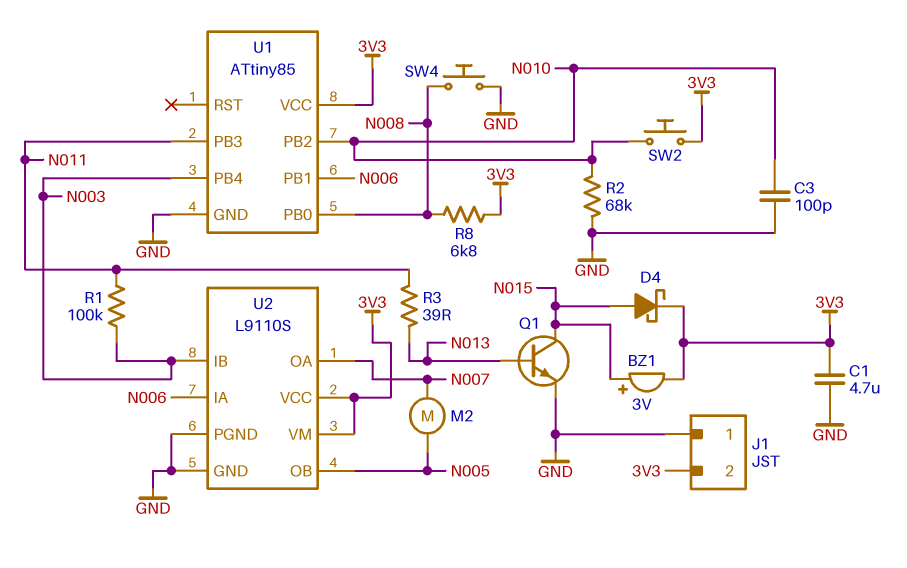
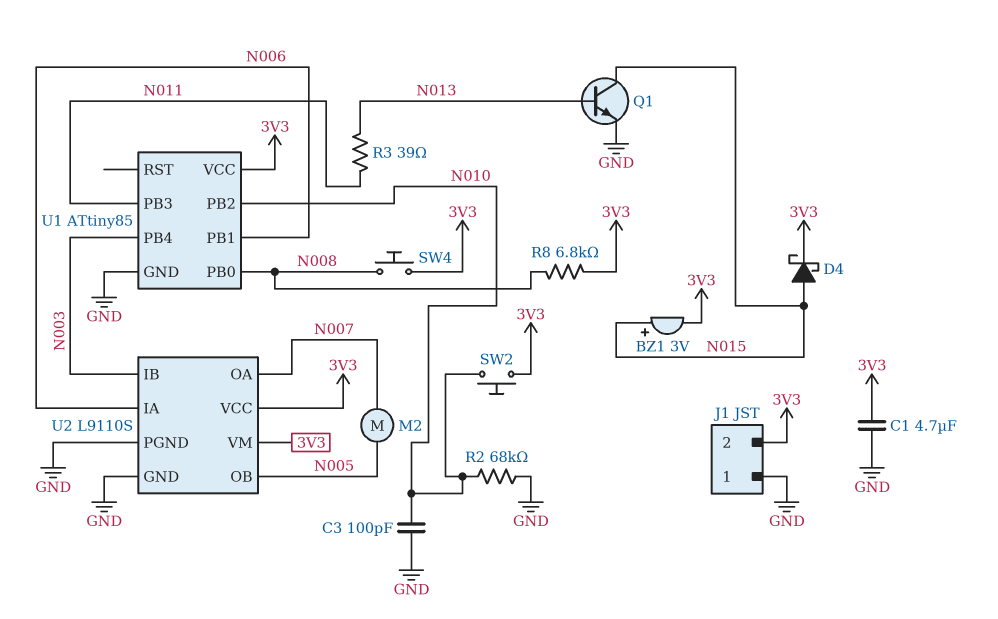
R1: 100k (N003, N011) -> none
SW4: button (GND, N008) -> button (3V3, N008)

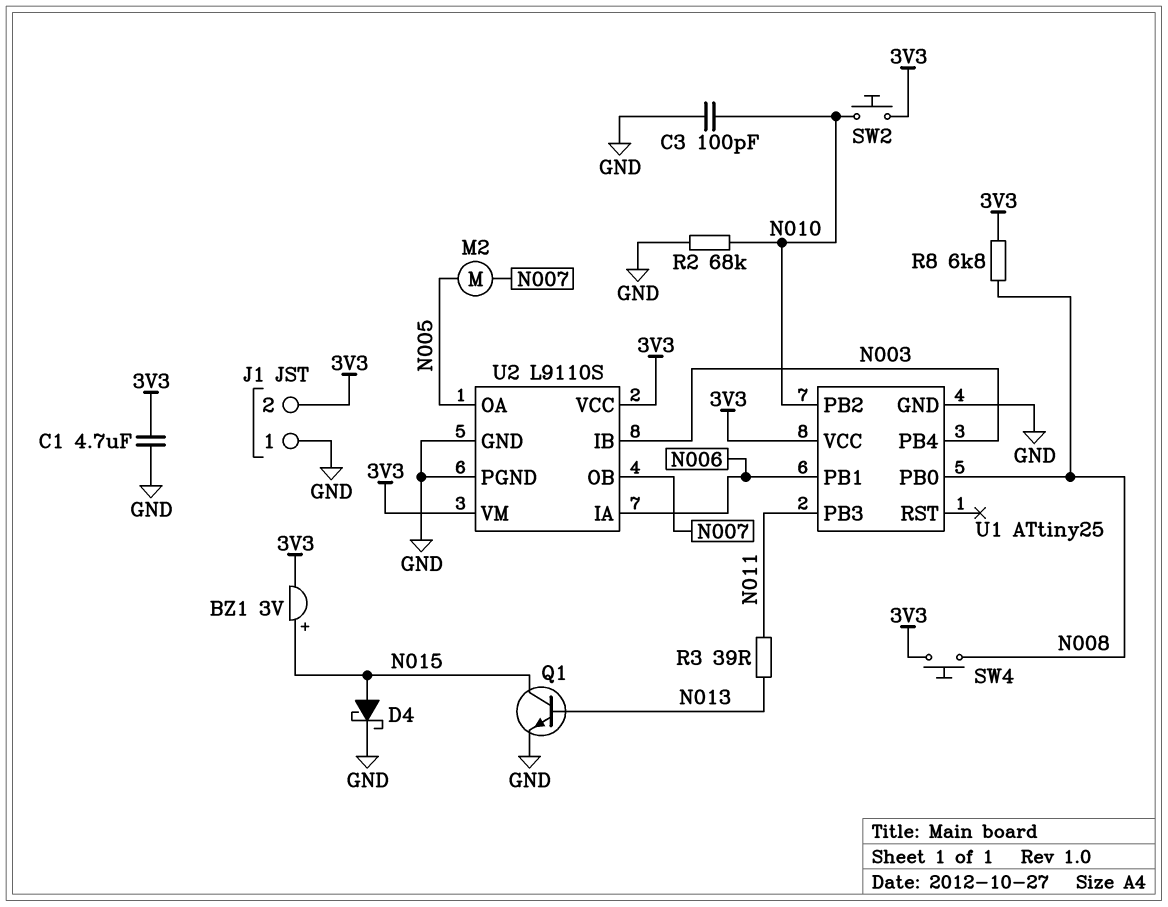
D4: schottky (A N015, K 3V3) -> schottky (A N015, K GND)
U1: ATtiny85 -> ATtiny25
U2 pin OA: N007 -> N005
U2 pin OB: N005 -> N007

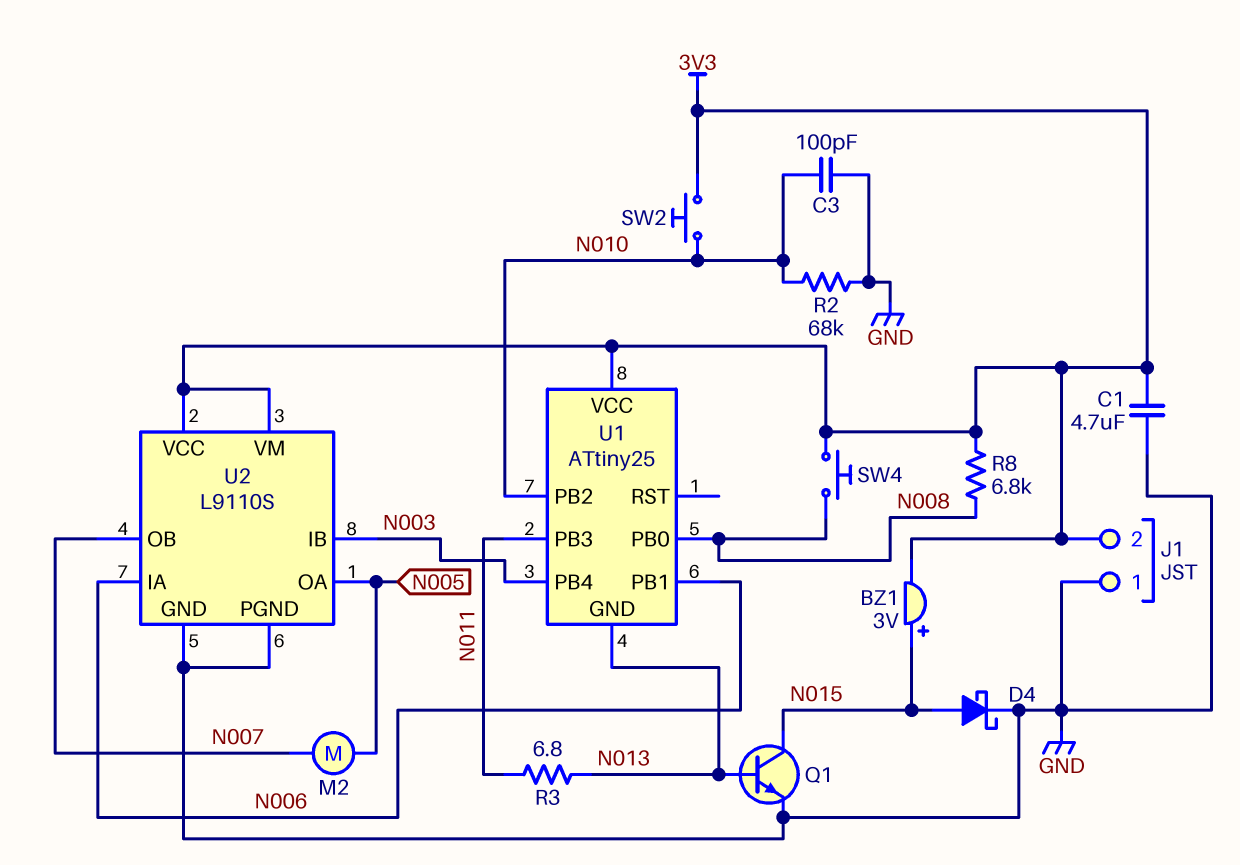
R3: 39 (N011, N013) -> 6.8 (N011, N013)
U1 pin GND: GND -> N013

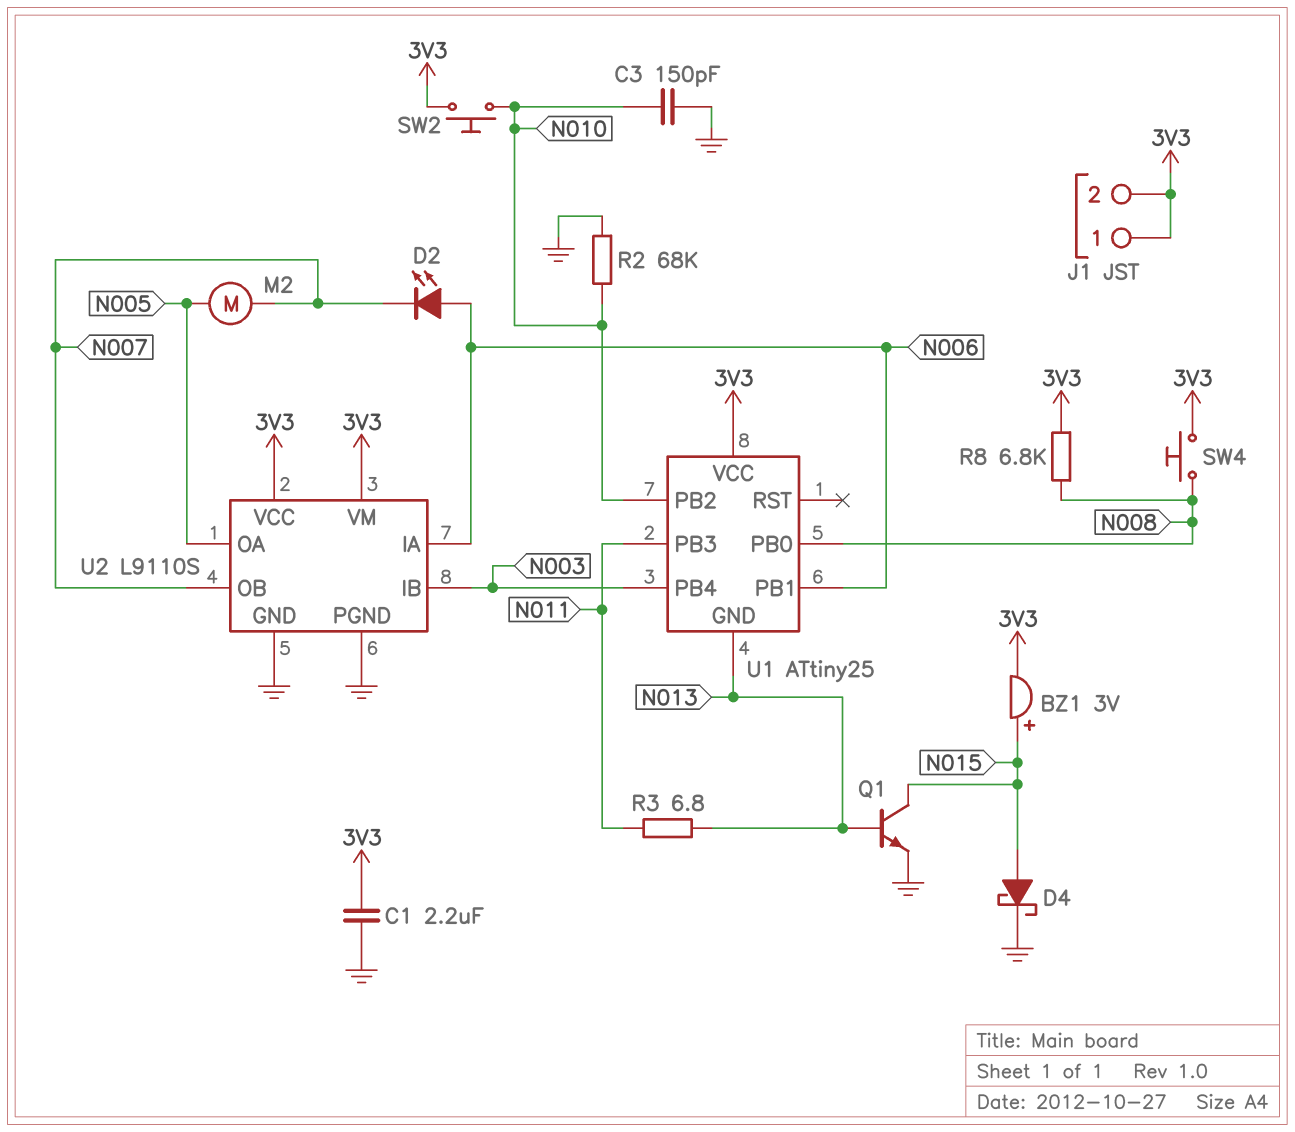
C1: 4.7uF (3V3, GND) -> 2.2uF (3V3, GND)
C3: 100pF (GND, N010) -> 150pF (GND, N010)
D2: none -> LED (A N006, K N007)
J1 pin 1: GND -> 3V3

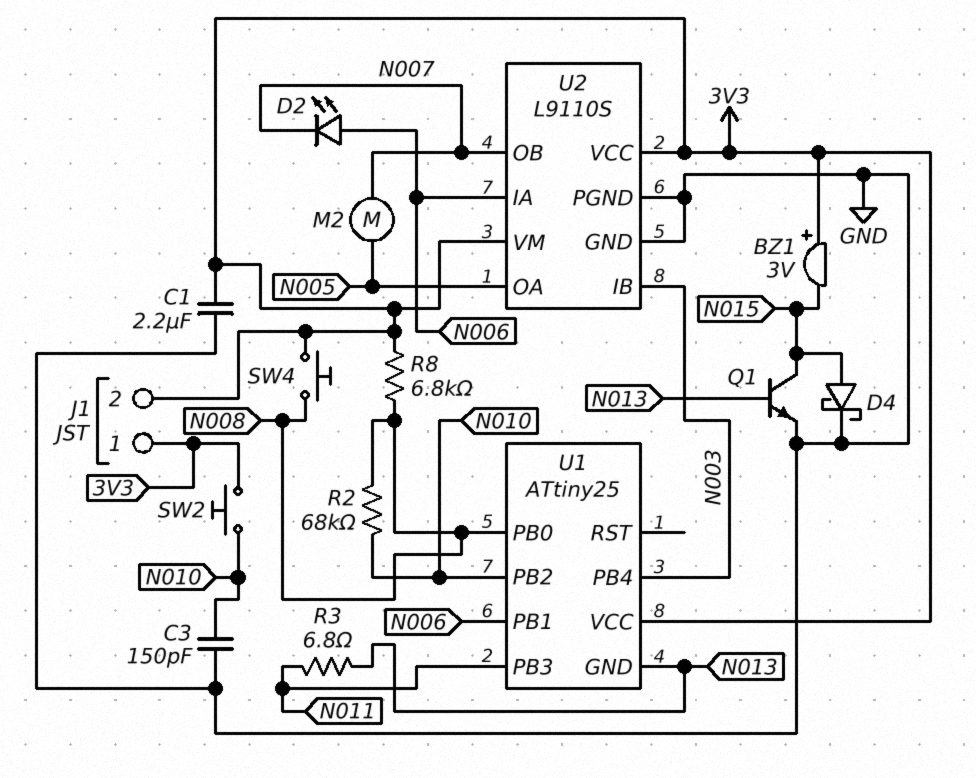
BZ1: buzzer 3V (plus N015, minus 3V3) -> buzzer 3V (plus 3V3, minus N015)
R2: 68k (GND, N010) -> 68k (N008, N010)

